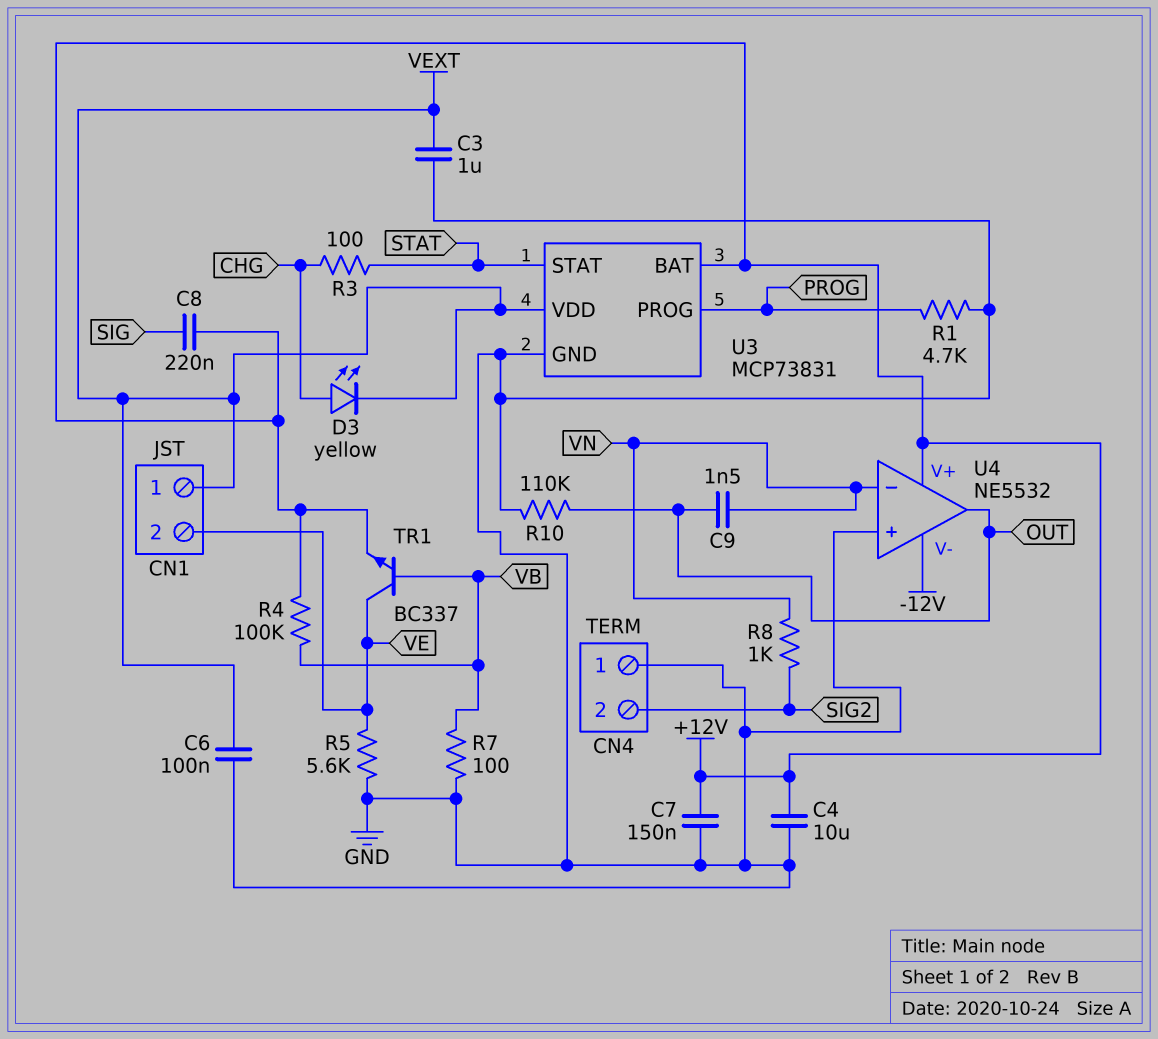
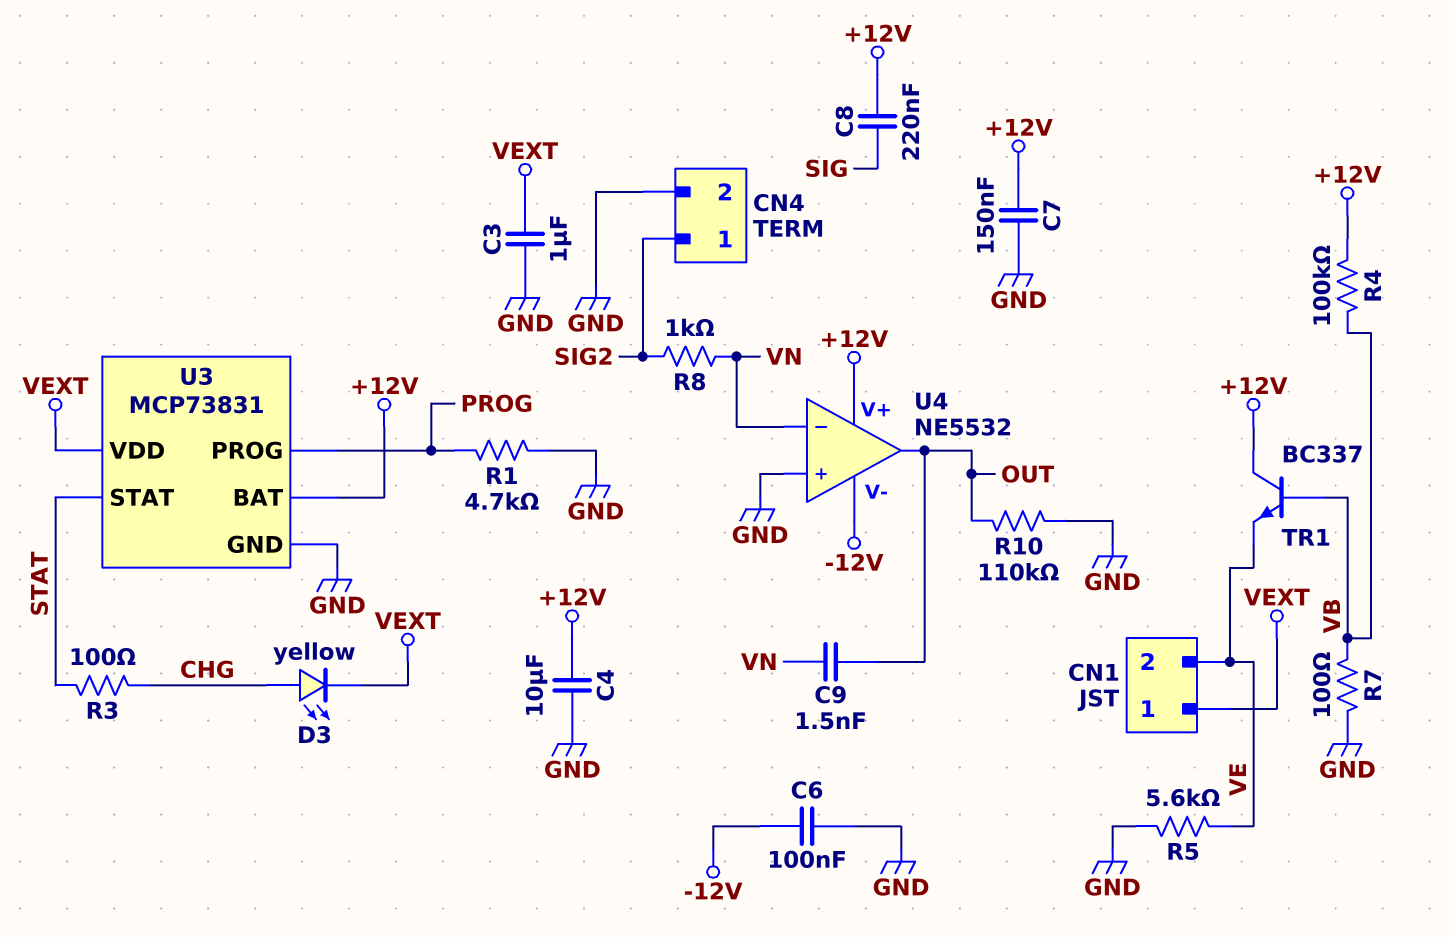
C6: 100nF (GND, VEXT) -> 100nF (-12V, GND)
CN4 pin 1: GND -> SIG2
CN4 pin 2: SIG2 -> GND
TR1: NPN BC337 (B VB, C VE, E +12V) -> NPN BC337 (B VB, C +12V, E VE)

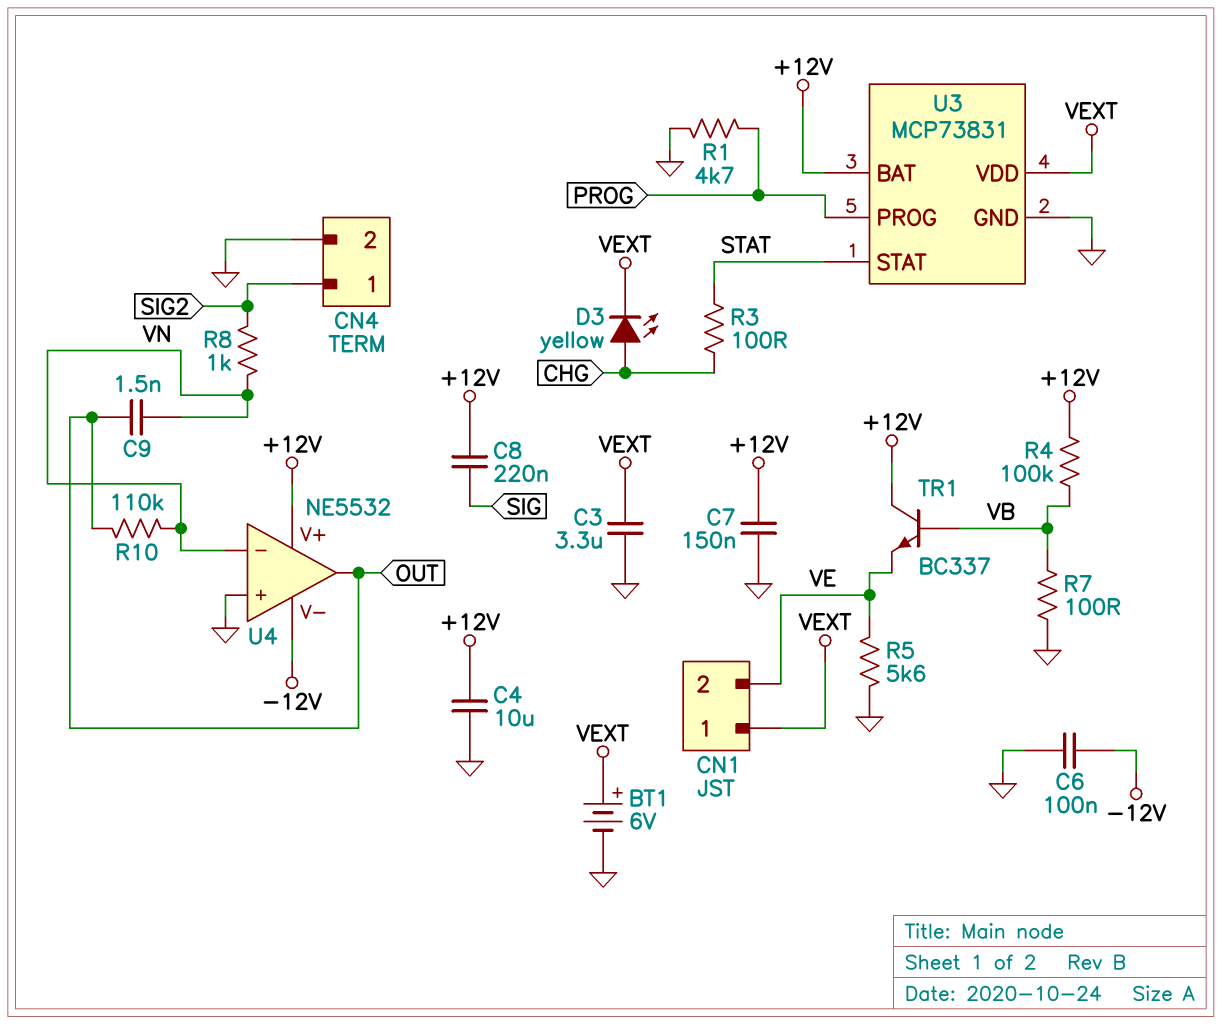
BT1: none -> 6V (plus VEXT, minus GND)
C3: 1uF (GND, VEXT) -> 3.3uF (GND, VEXT)
R10: 110k (GND, OUT) -> 110k (OUT, VN)

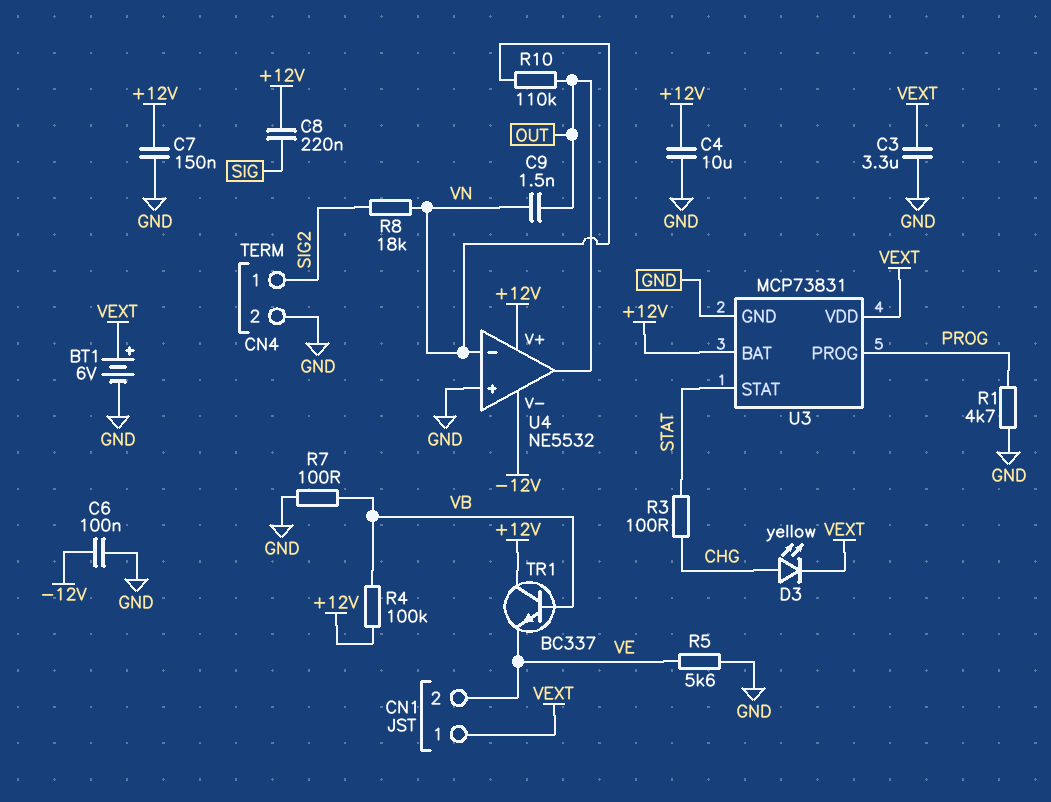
R8: 1k (SIG2, VN) -> 18k (SIG2, VN)

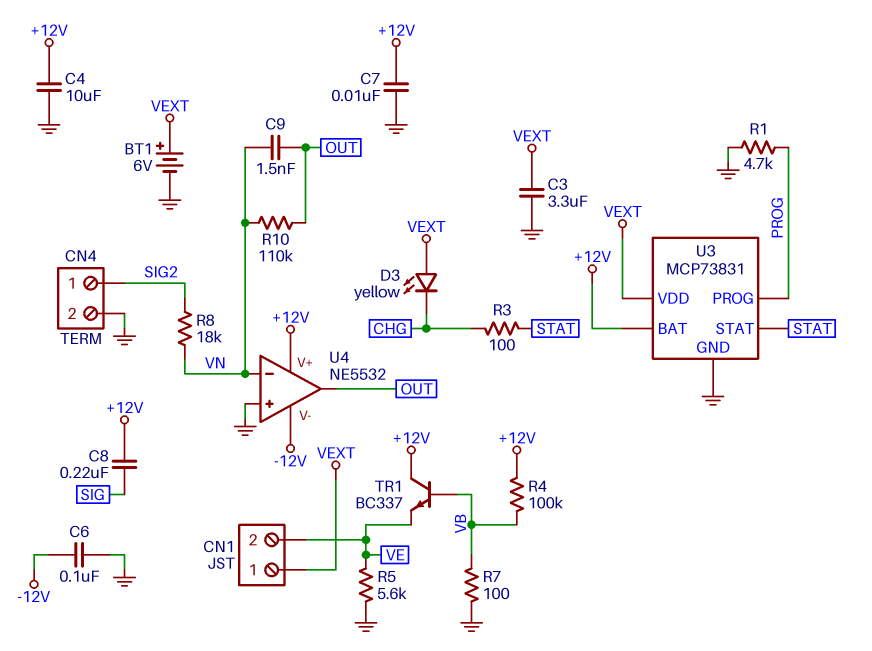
C7: 150nF (+12V, GND) -> 10nF (+12V, GND)
D3: LED yellow (A CHG, K VEXT) -> LED yellow (A VEXT, K CHG)

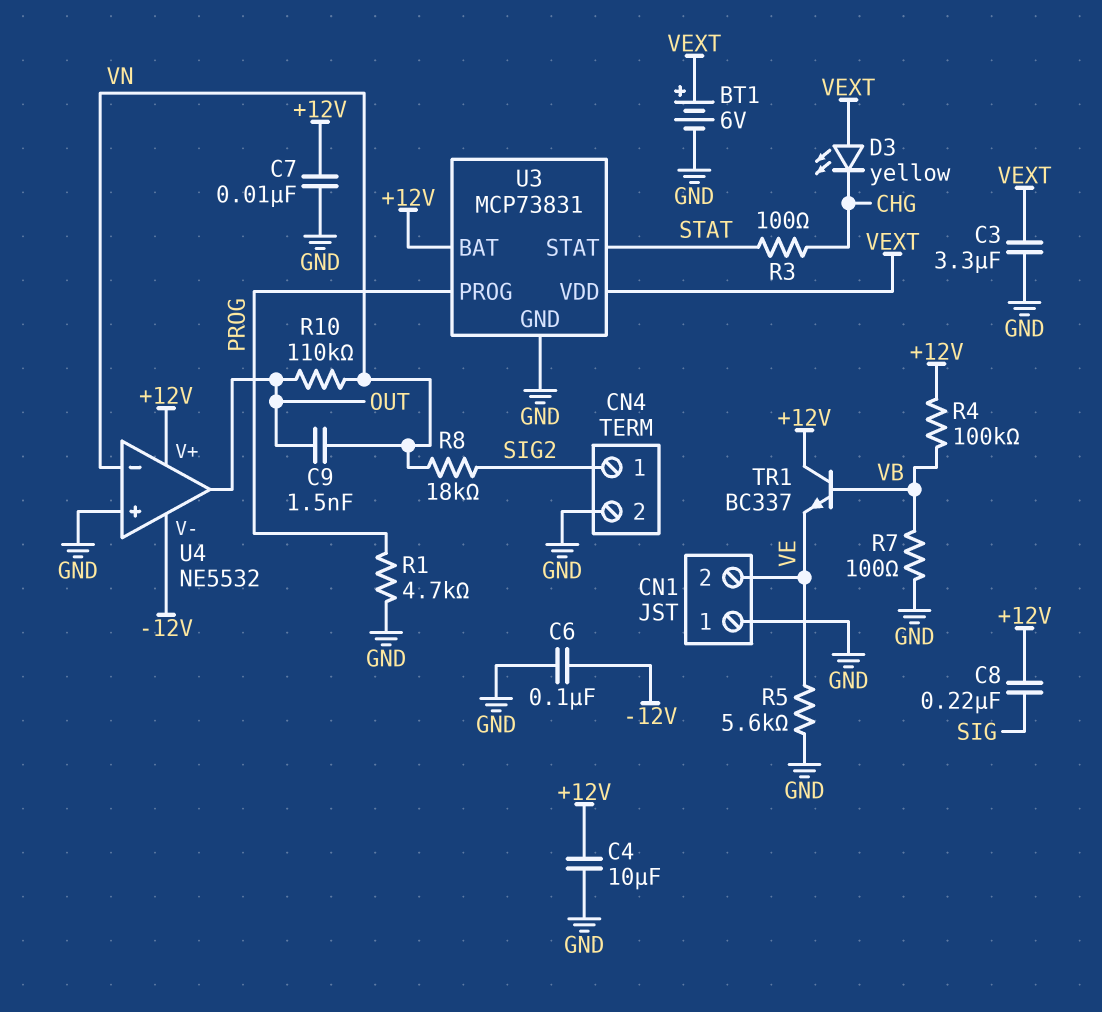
CN1 pin 1: VEXT -> GND

